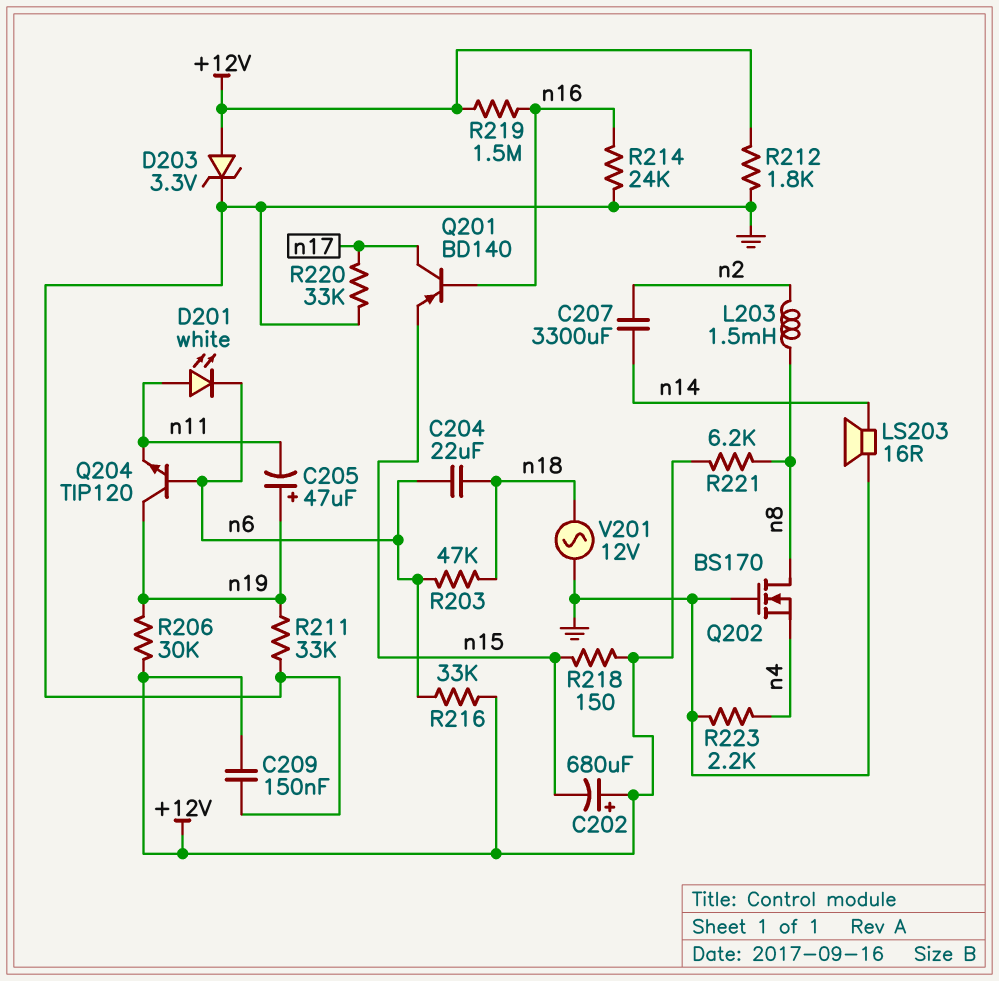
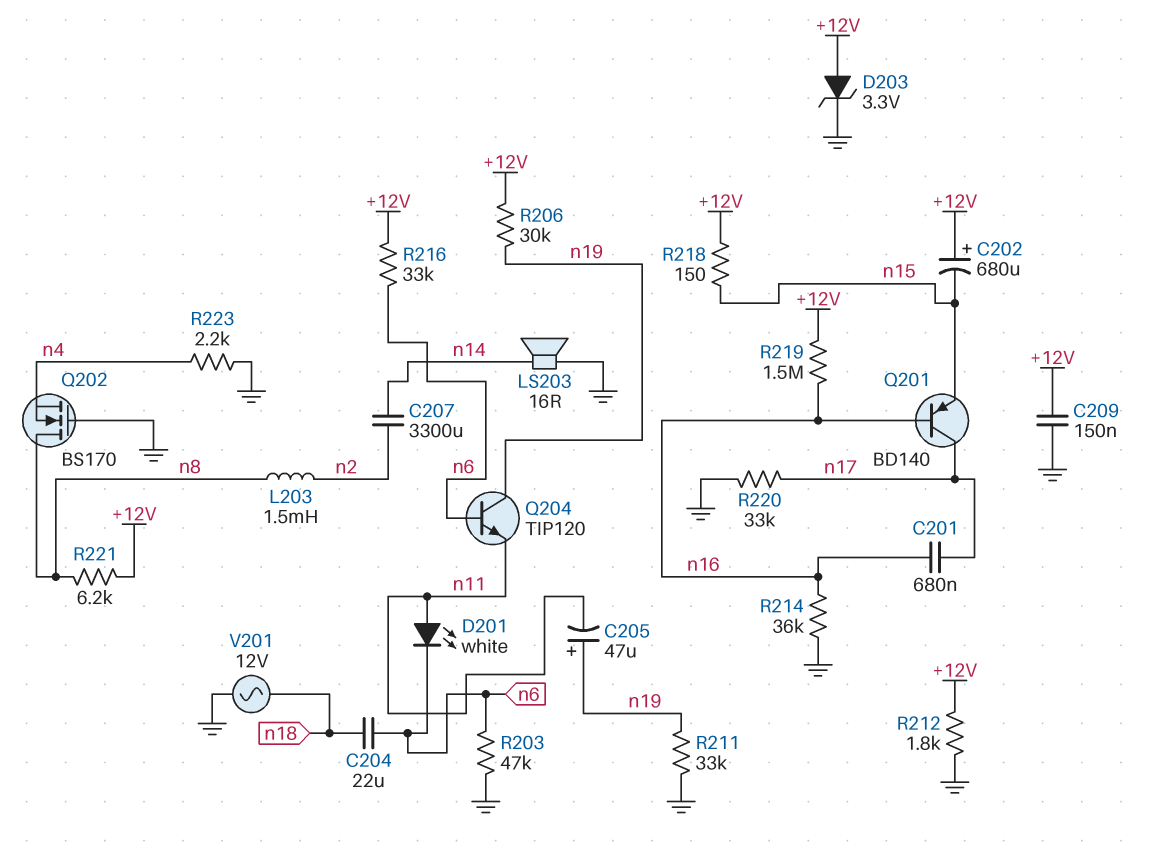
C201: none -> 680nF (n16, n17)
R203: 47k (n6, n18) -> 47k (GND, n6)
R214: 24k (GND, n16) -> 36k (GND, n16)

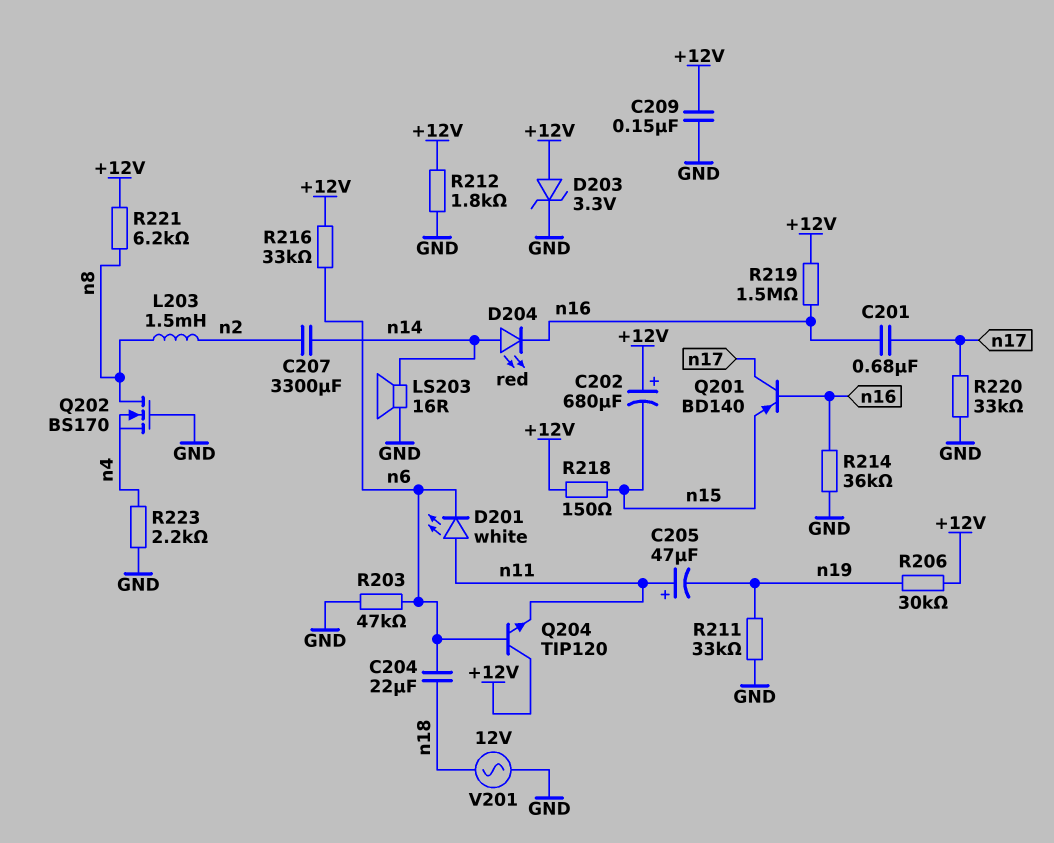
C205: 47uF (plus n19, minus n11) -> 47uF (plus n11, minus n19)
D204: none -> LED red (A n14, K n16)
Q204: NPN TIP120 (B n6, C n19, E n11) -> NPN TIP120 (B n6, C +12V, E n11)

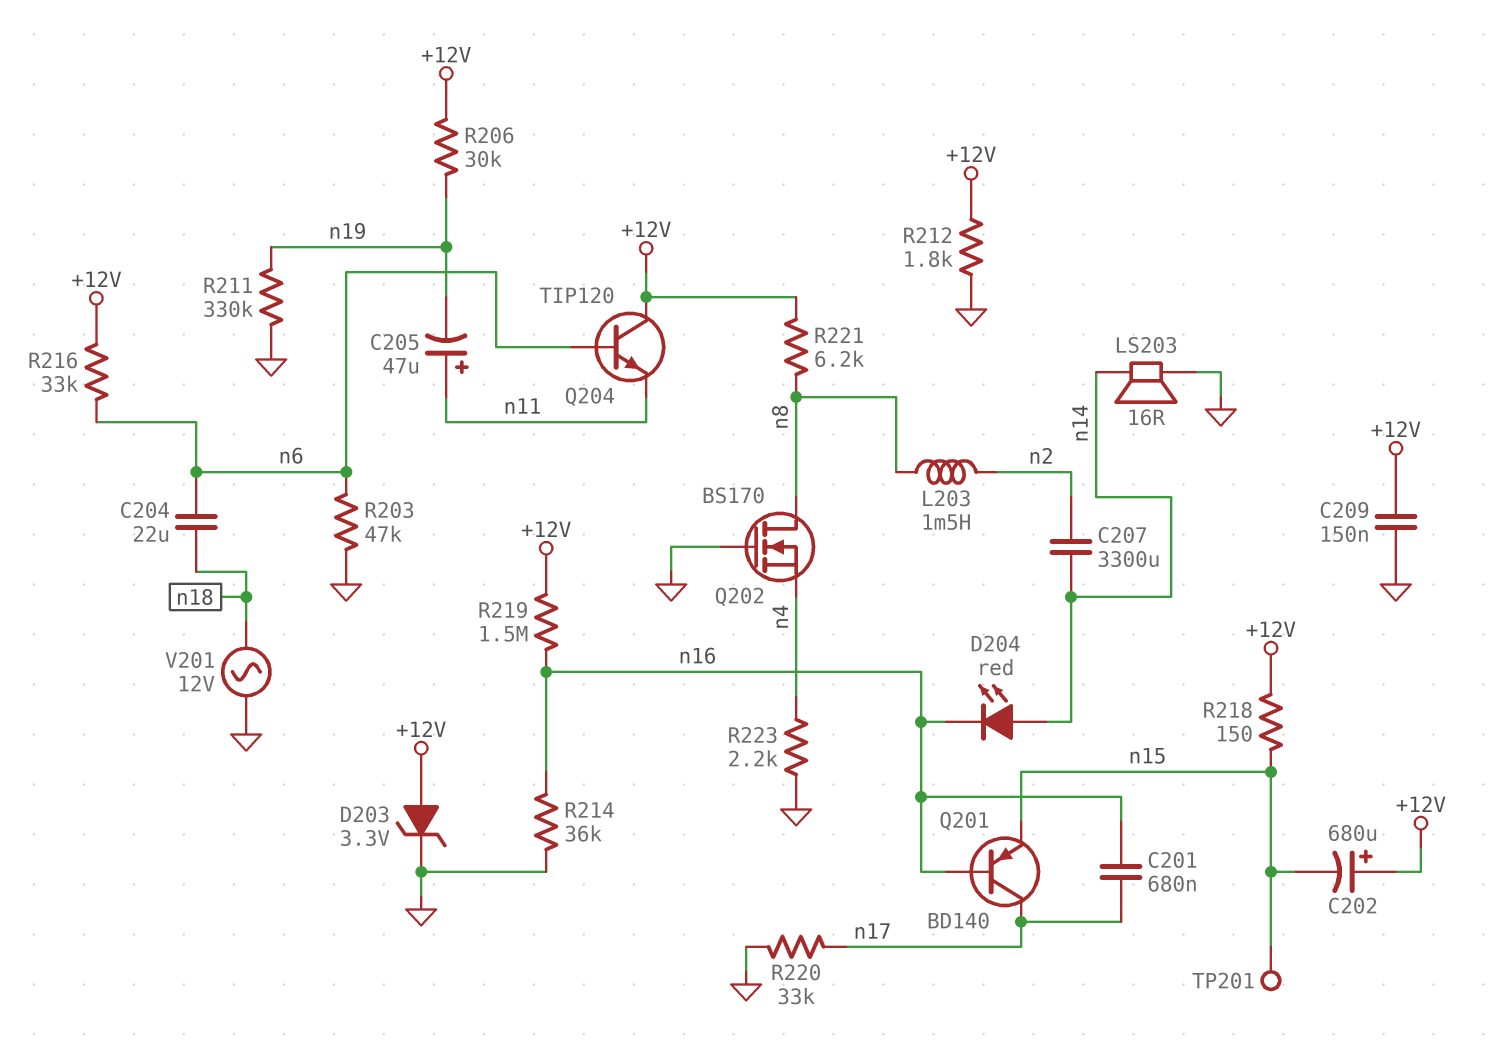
D201: LED white (A n11, K n6) -> none
R211: 33k (GND, n19) -> 330k (GND, n19)
TP201: none -> test point (n15)

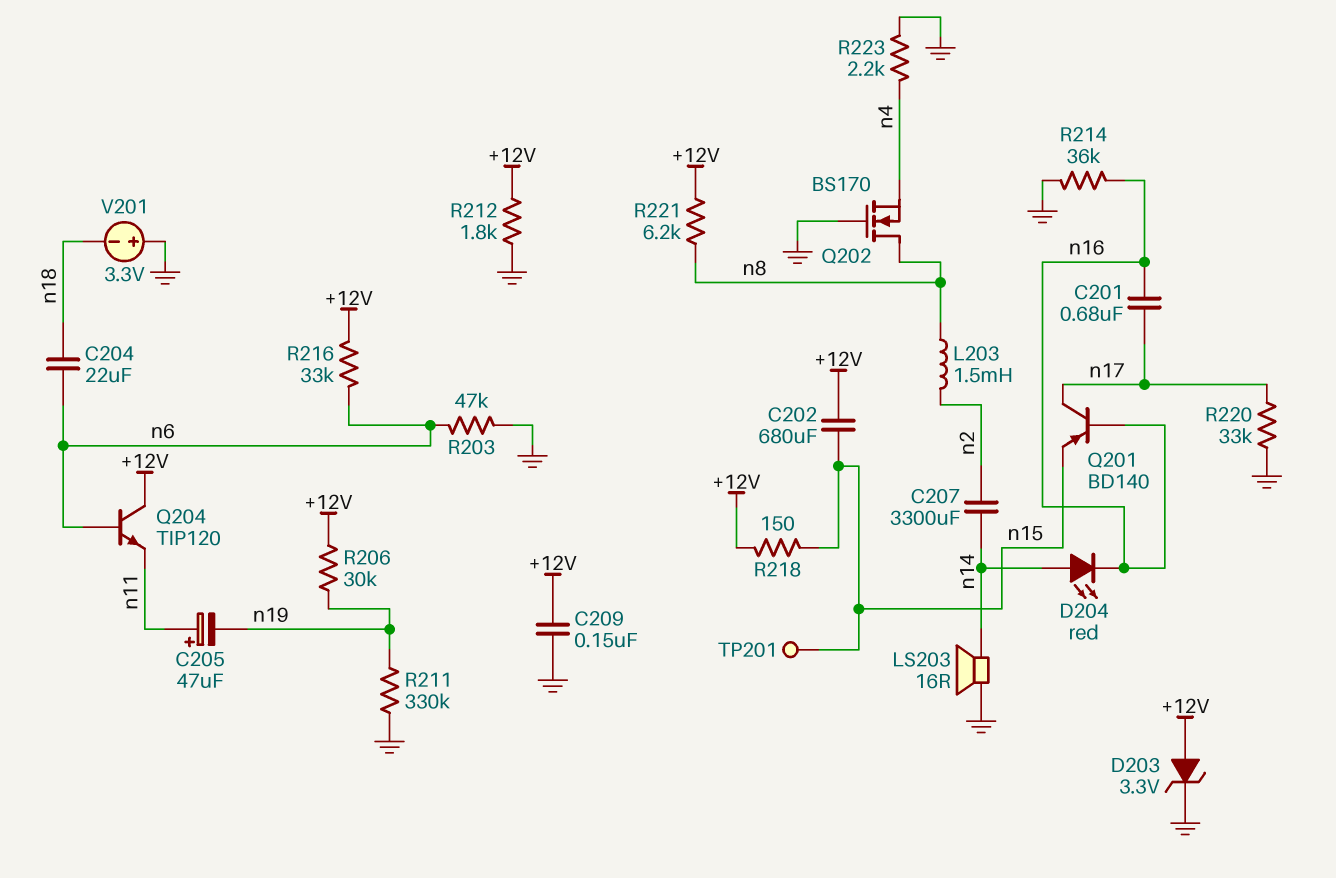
C202: 680uF (plus +12V, minus n15) -> 680uF (+12V, n15)
R219: 1.5M (+12V, n16) -> none
V201: AC 12V (GND, n18) -> 3.3V (plus GND, minus n18)

